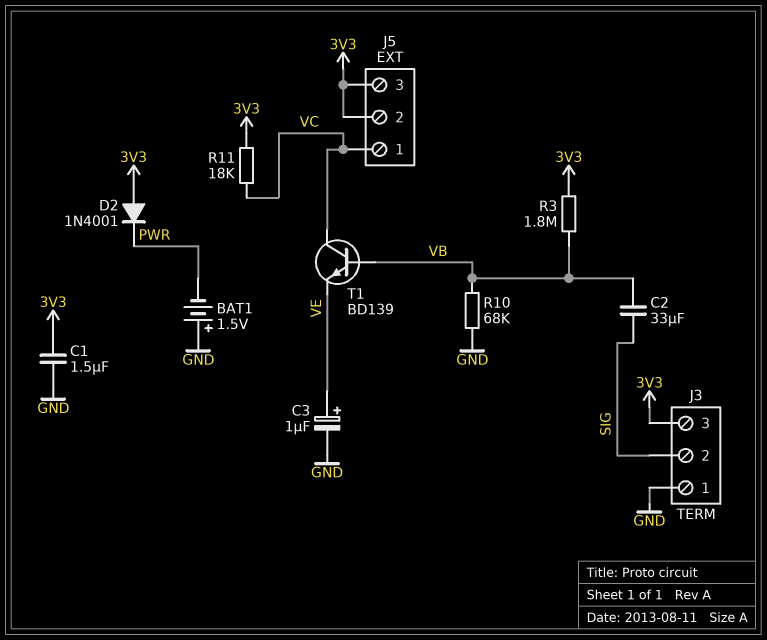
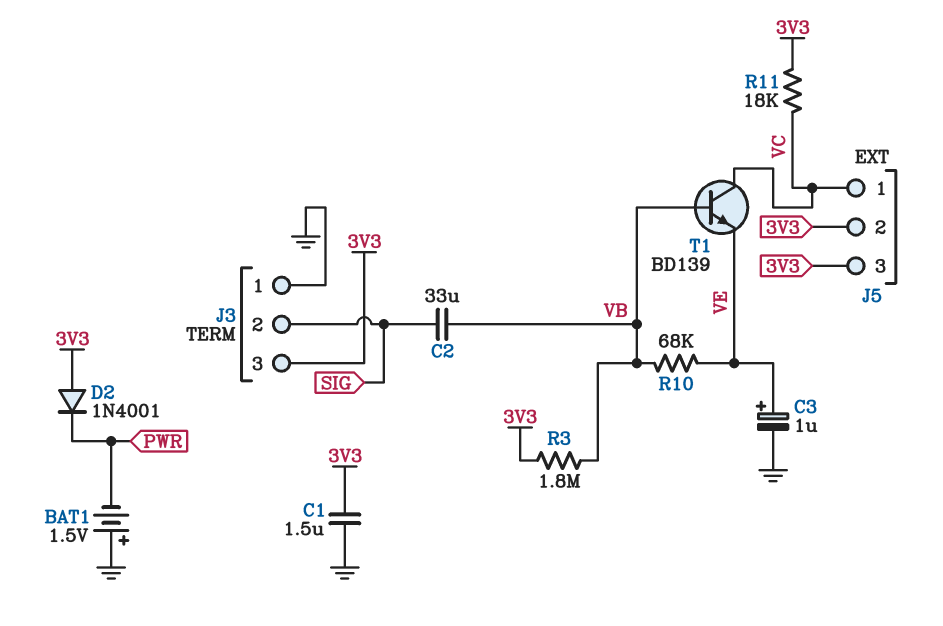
R10: 68k (GND, VB) -> 68k (VB, VE)

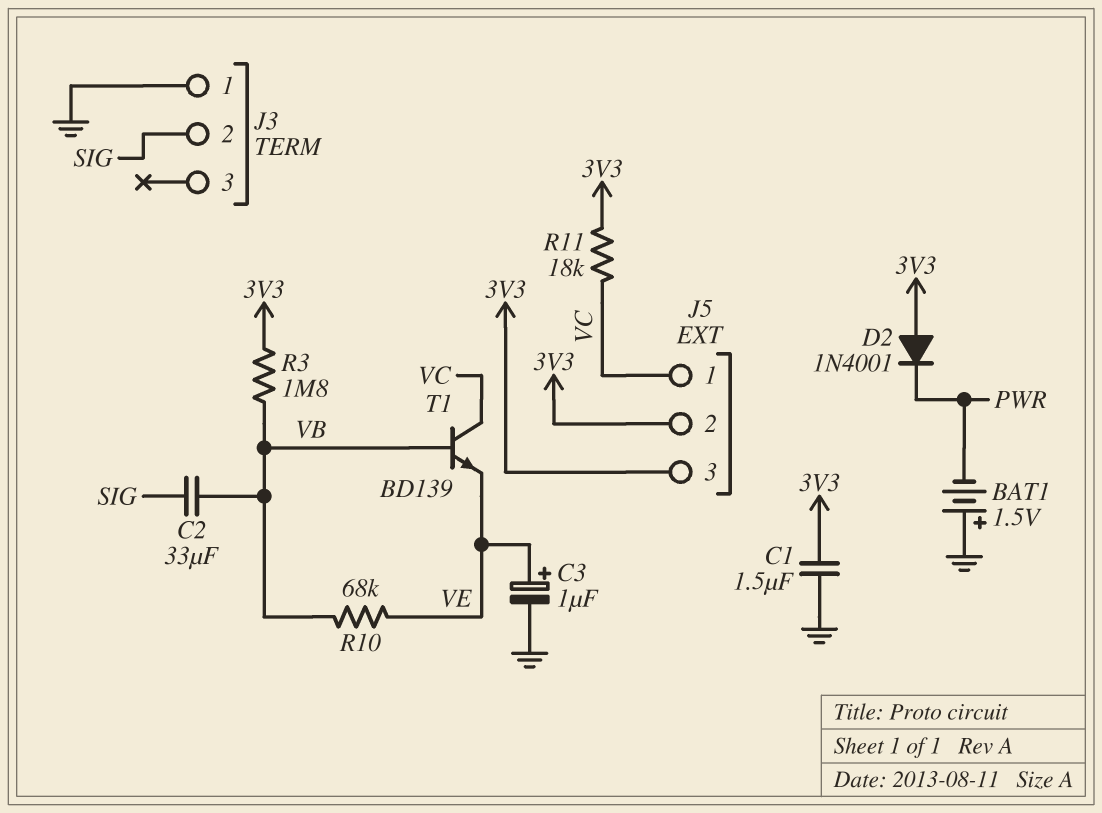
J3 pin 3: 3V3 -> none

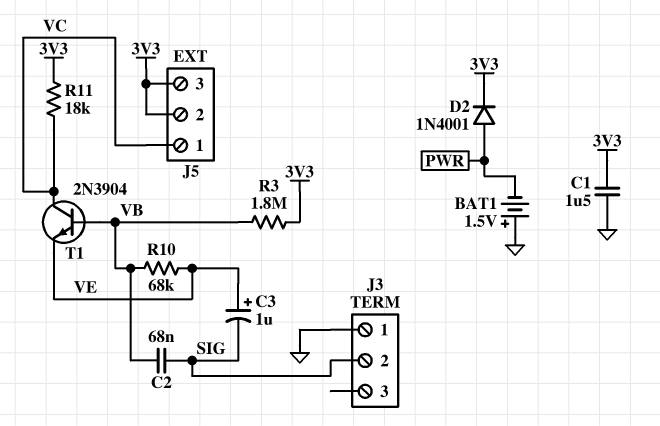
C2: 33uF (SIG, VB) -> 68nF (SIG, VB)
C3: 1uF (plus VE, minus GND) -> 1uF (plus VE, minus SIG)
D2: diode 1N4001 (A 3V3, K PWR) -> diode 1N4001 (A PWR, K 3V3)
T1: NPN BD139 (B VB, C VC, E VE) -> NPN 2N3904 (B VB, C VC, E VE)

